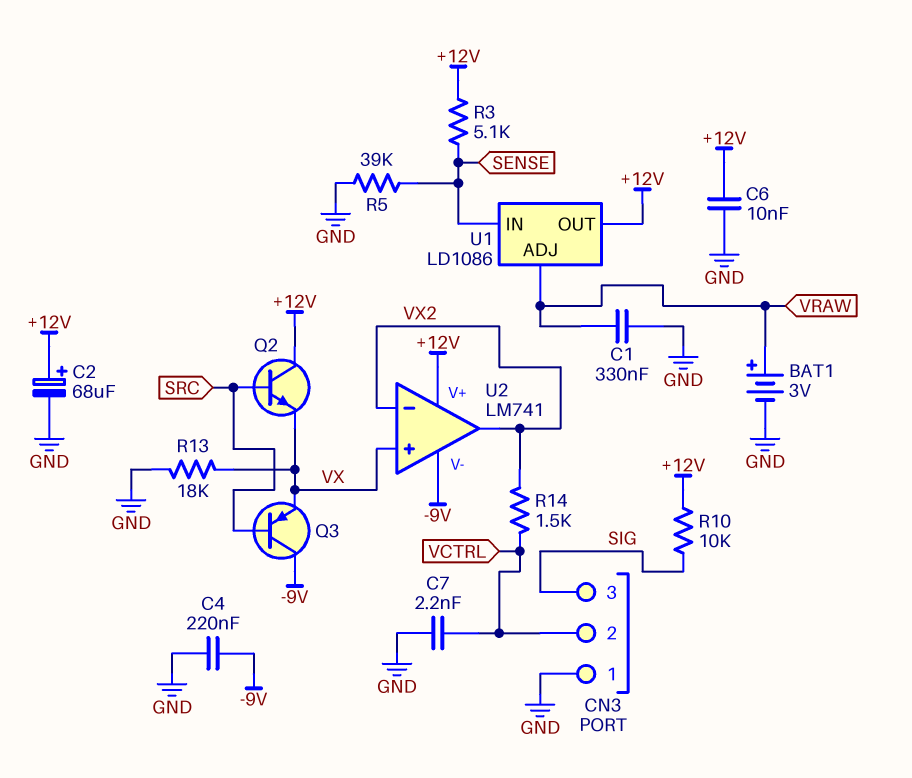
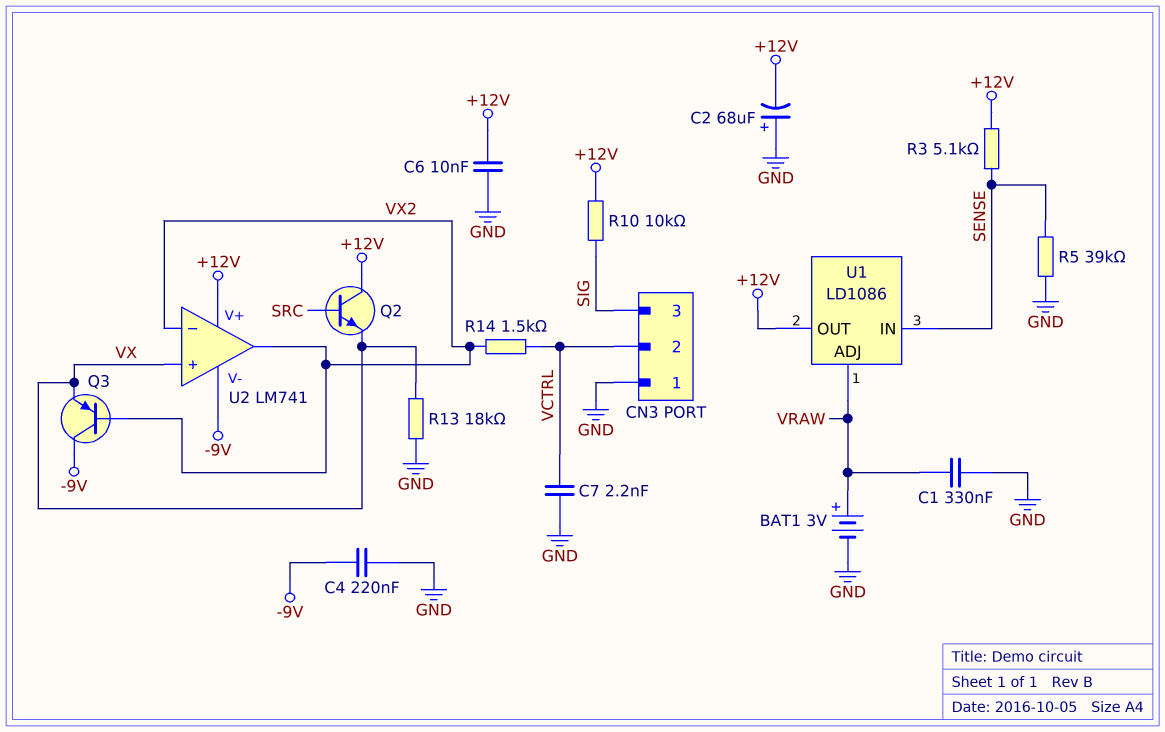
C2: 68uF (plus +12V, minus GND) -> 68uF (plus GND, minus +12V)
Q3: PNP (B SRC, C -9V, E VX) -> PNP (B VX2, C -9V, E VX)

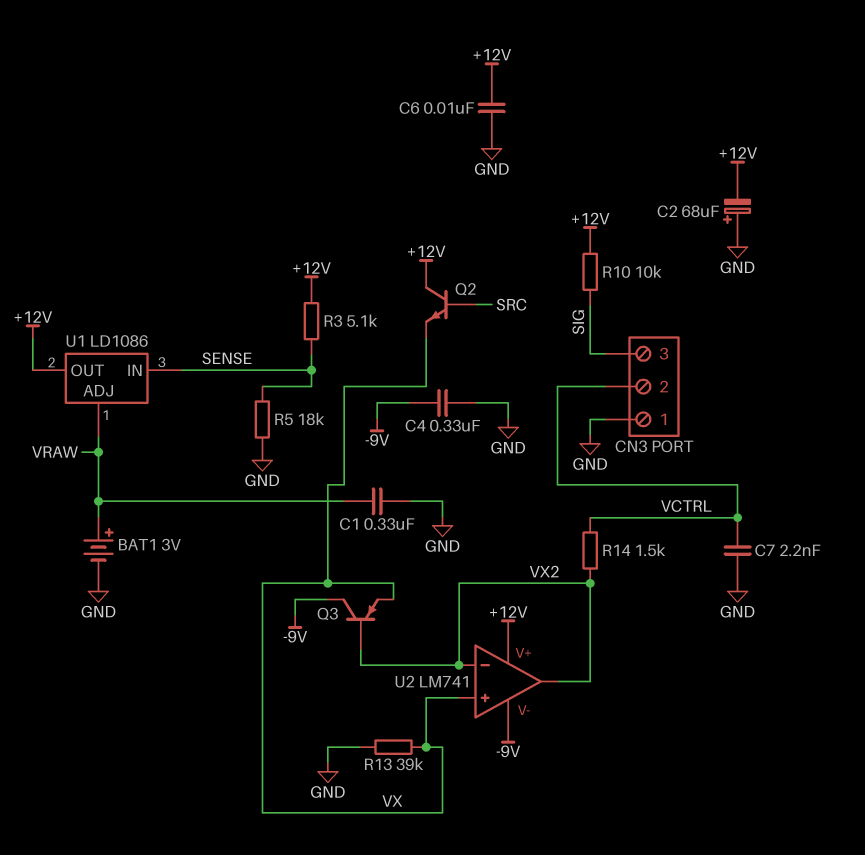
C4: 220nF (-9V, GND) -> 330nF (-9V, GND)
R5: 39k (GND, SENSE) -> 18k (GND, SENSE)
R13: 18k (GND, VX) -> 39k (GND, VX)

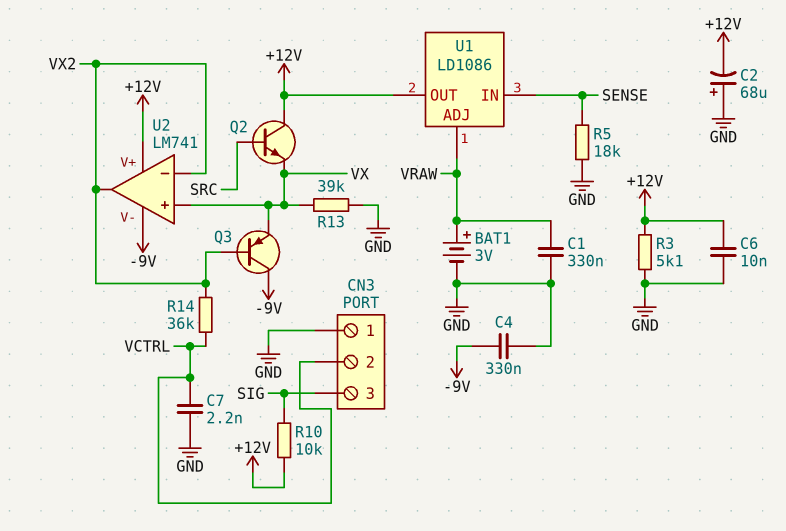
R3: 5.1k (+12V, SENSE) -> 5.1k (+12V, GND)
R14: 1.5k (VCTRL, VX2) -> 36k (VCTRL, VX2)

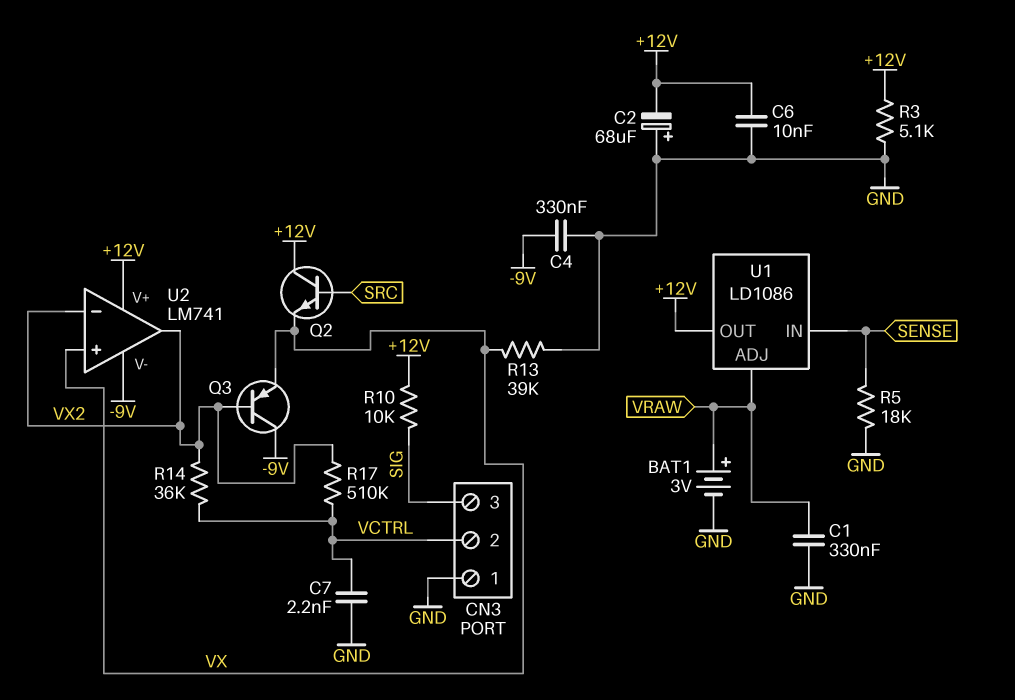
R17: none -> 510k (VCTRL, VX2)

